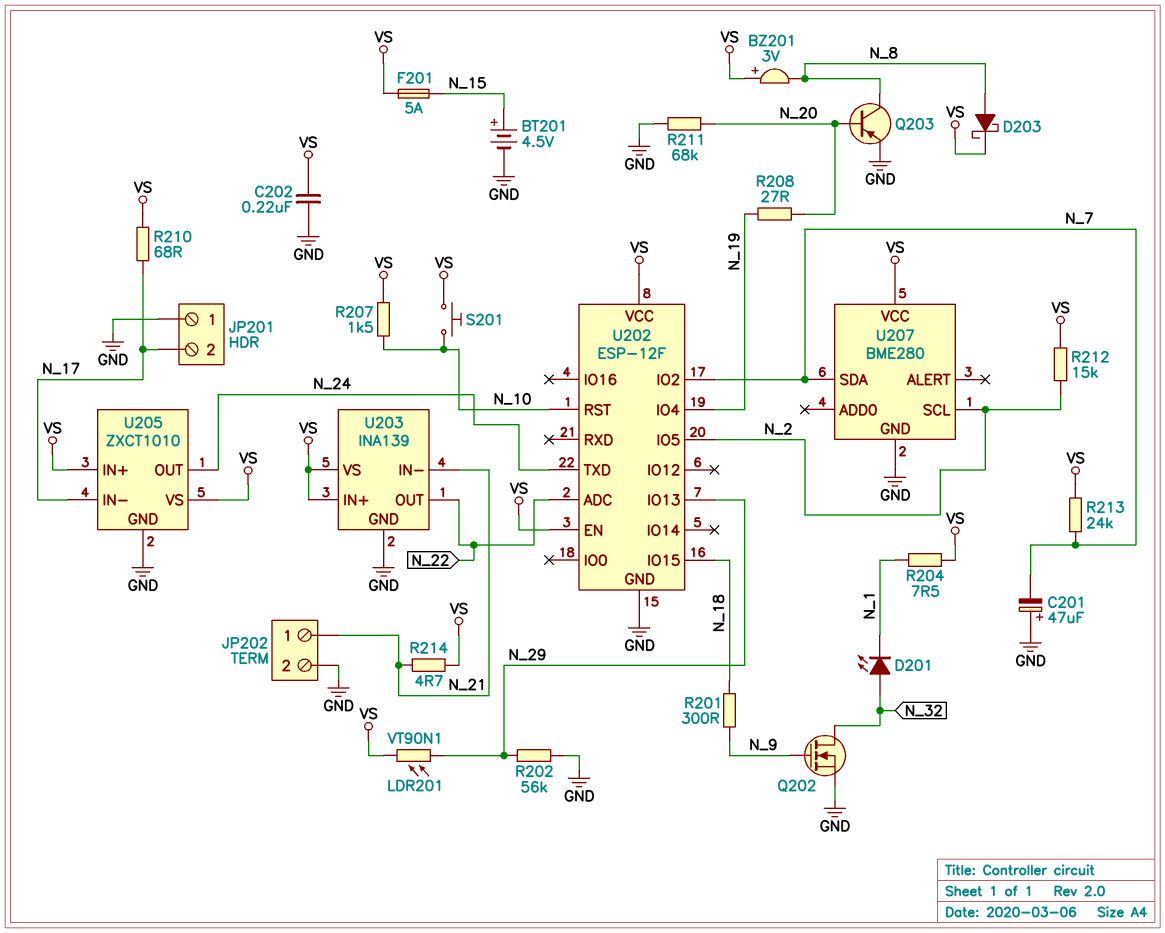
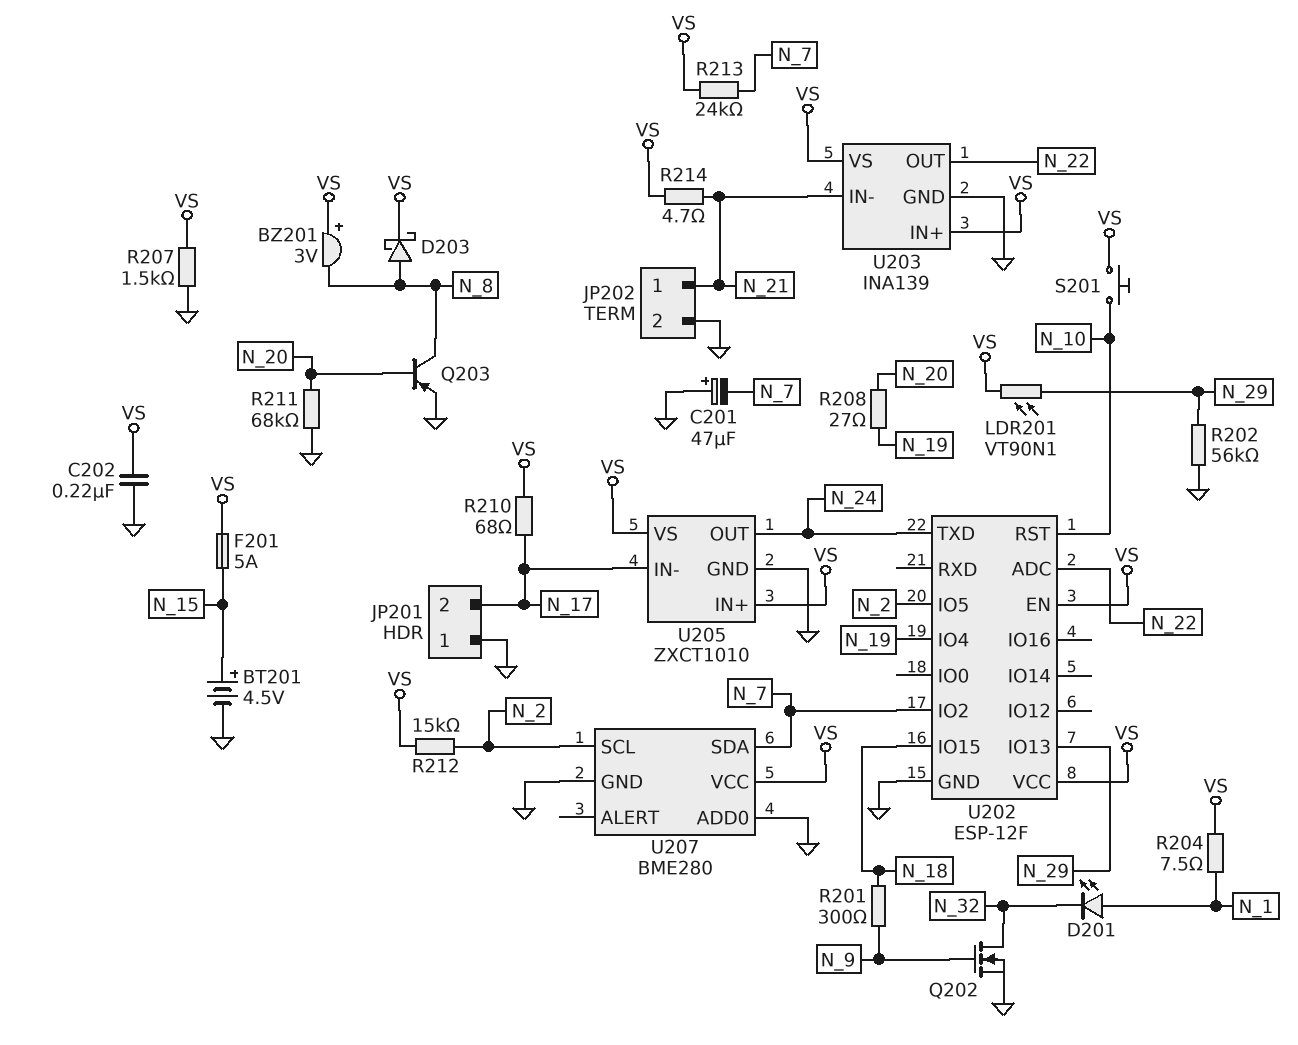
D201: LED (A N_32, K N_1) -> LED (A N_1, K N_32)
R207: 1.5k (N_10, VS) -> 1.5k (GND, VS)
U207 pin ADD0: none -> GND

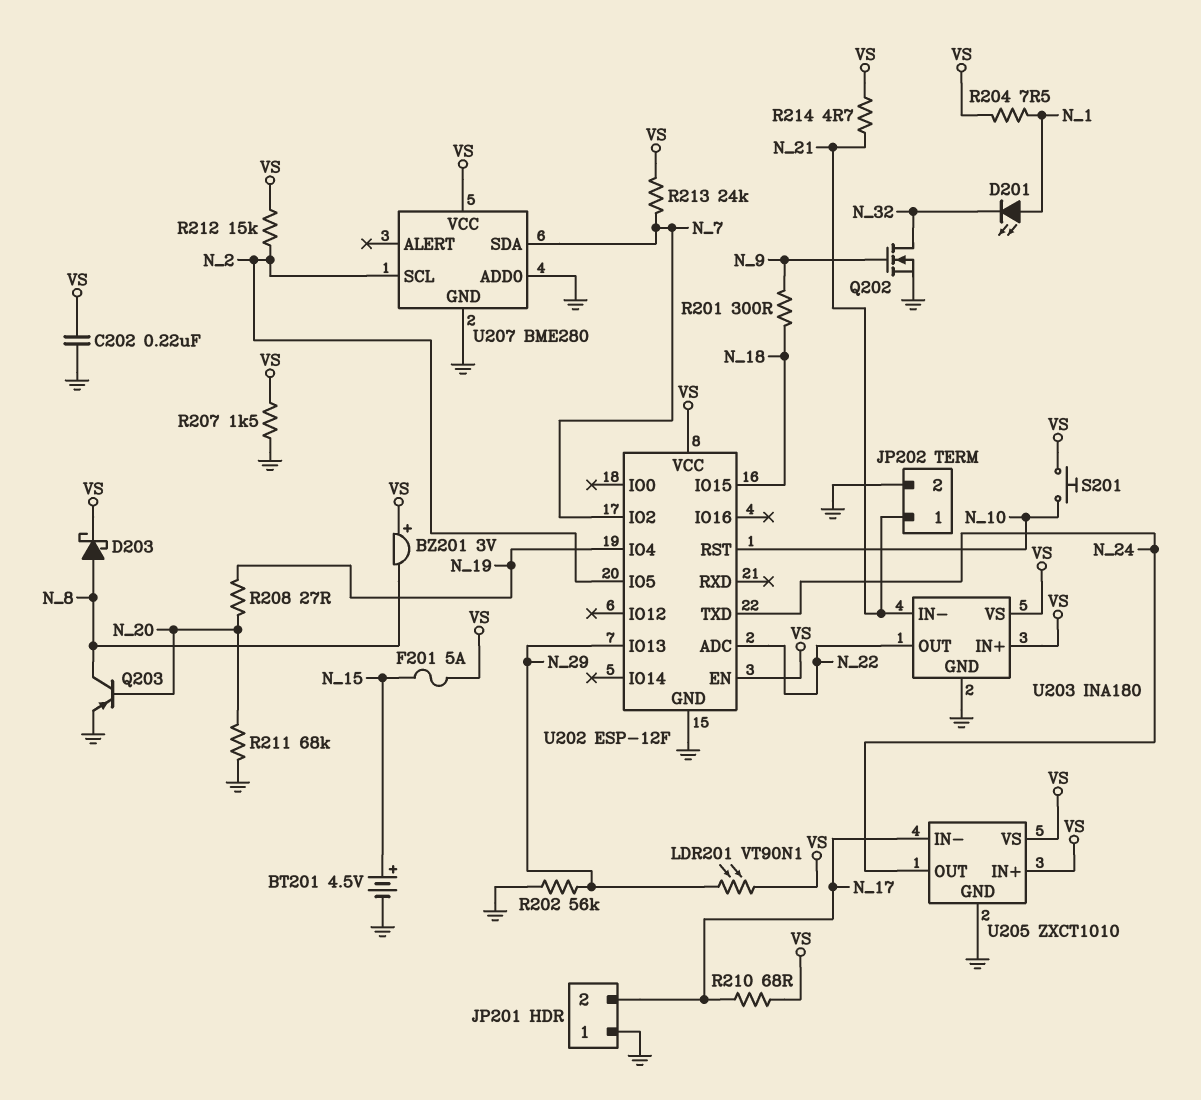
C201: 47uF (plus GND, minus N_7) -> none
U203: INA139 -> INA180

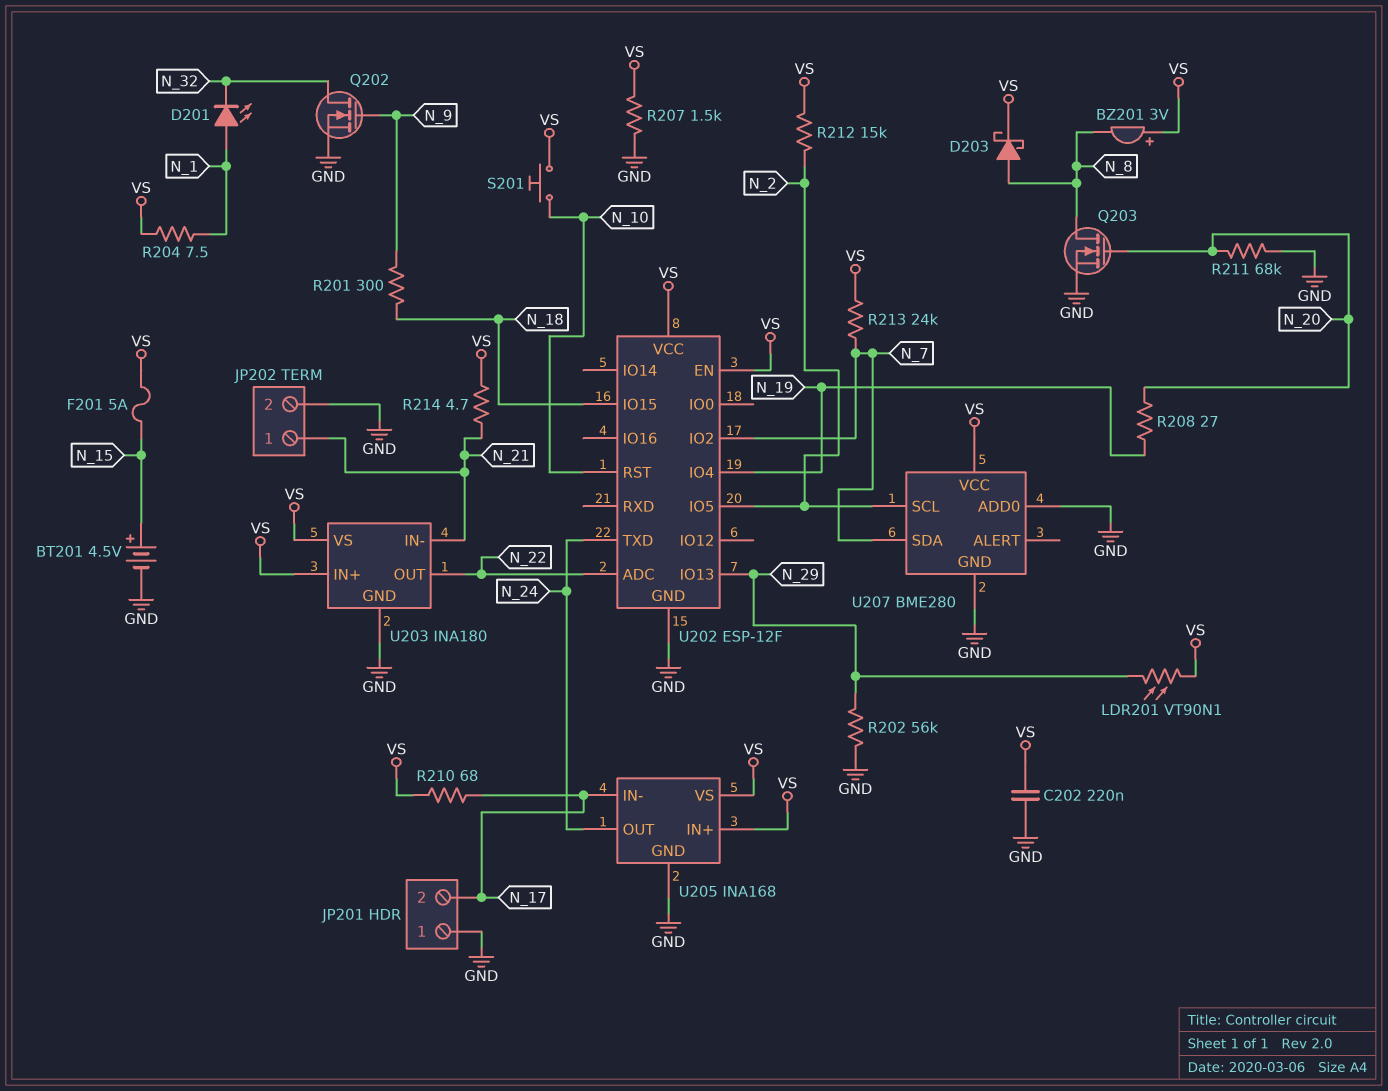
Q203: PNP (B N_20, C N_8, E GND) -> NMOS (G N_20, D N_8, S GND)
U205: ZXCT1010 -> INA168

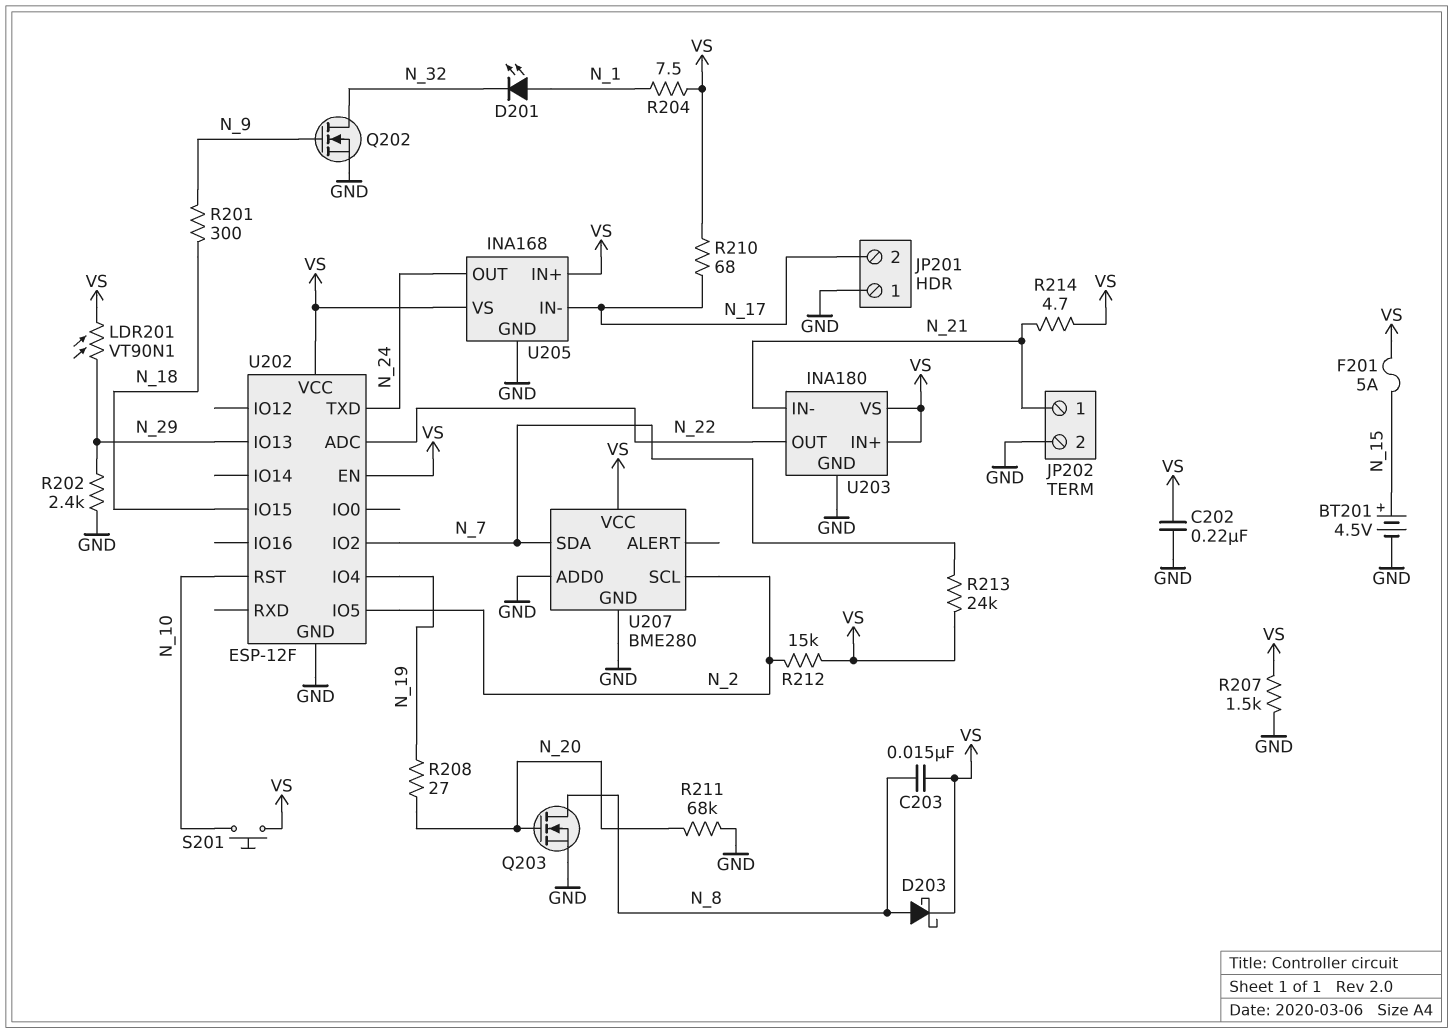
BZ201: buzzer 3V (plus VS, minus N_8) -> none
C203: none -> 15nF (N_8, VS)
R202: 56k (GND, N_29) -> 2.4k (GND, N_29)

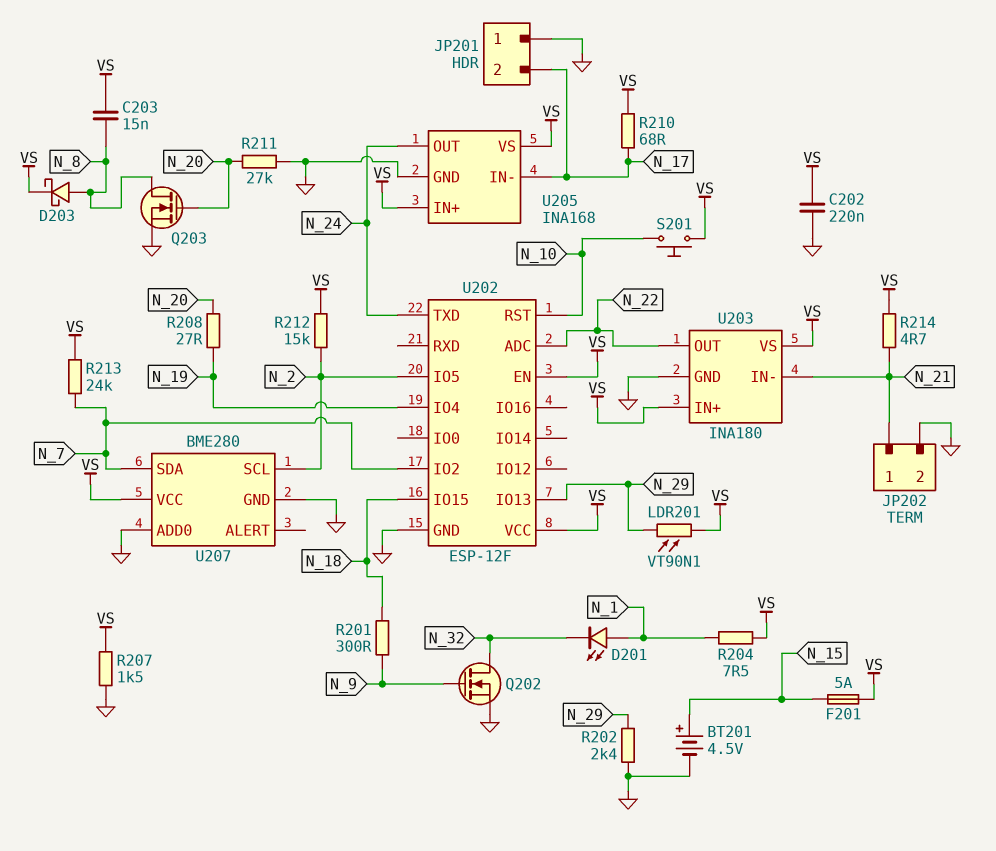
R211: 68k (GND, N_20) -> 27k (GND, N_20)

